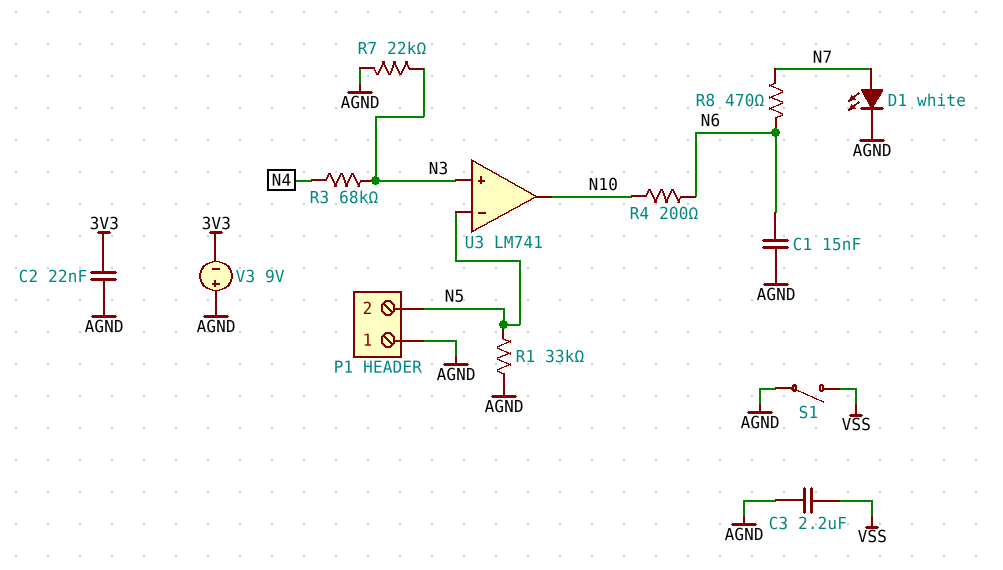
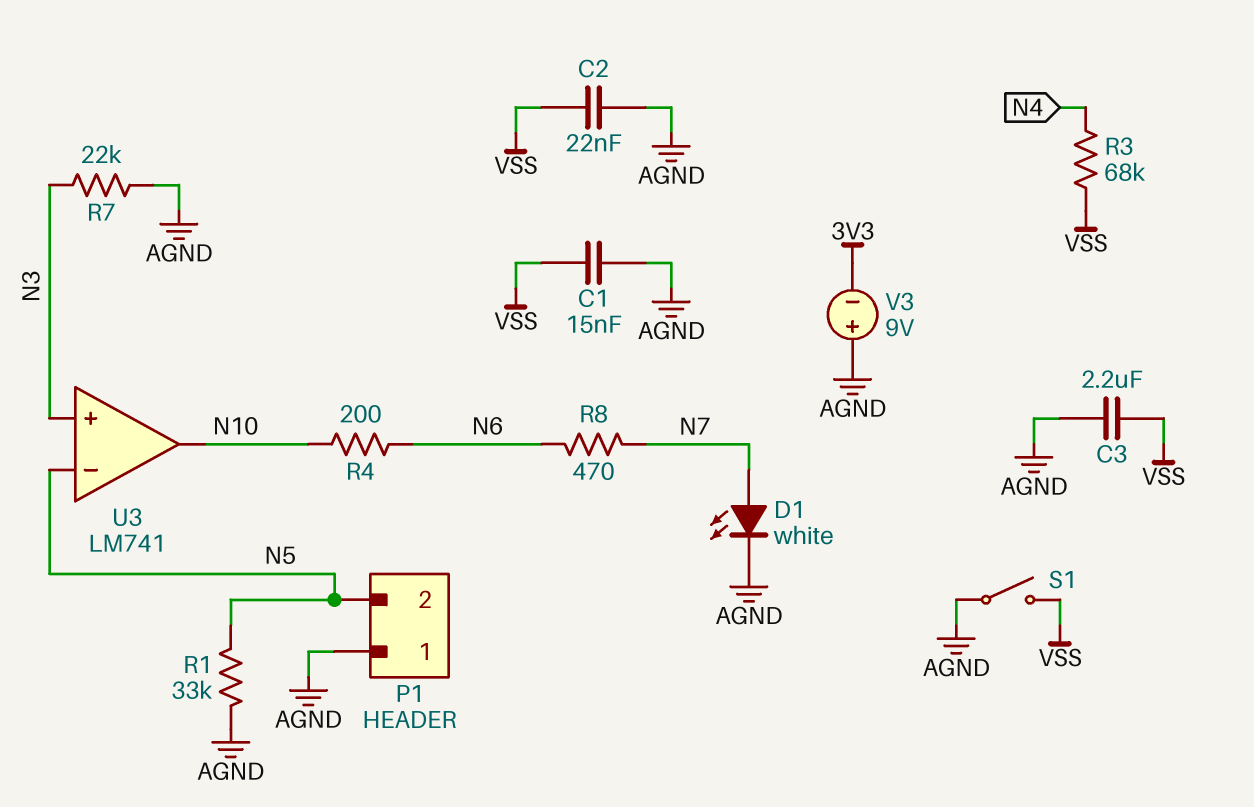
C1: 15nF (AGND, N6) -> 15nF (AGND, VSS)
C2: 22nF (3V3, AGND) -> 22nF (AGND, VSS)
R3: 68k (N3, N4) -> 68k (N4, VSS)

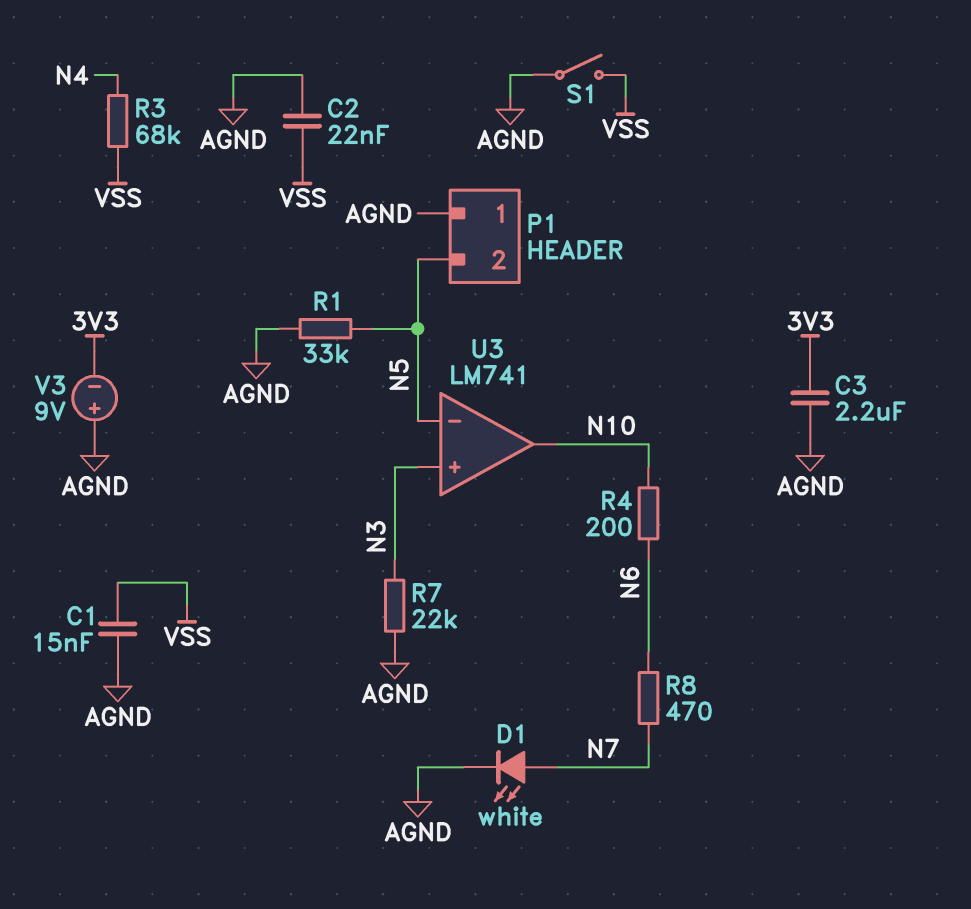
C3: 2.2uF (AGND, VSS) -> 2.2uF (3V3, AGND)

